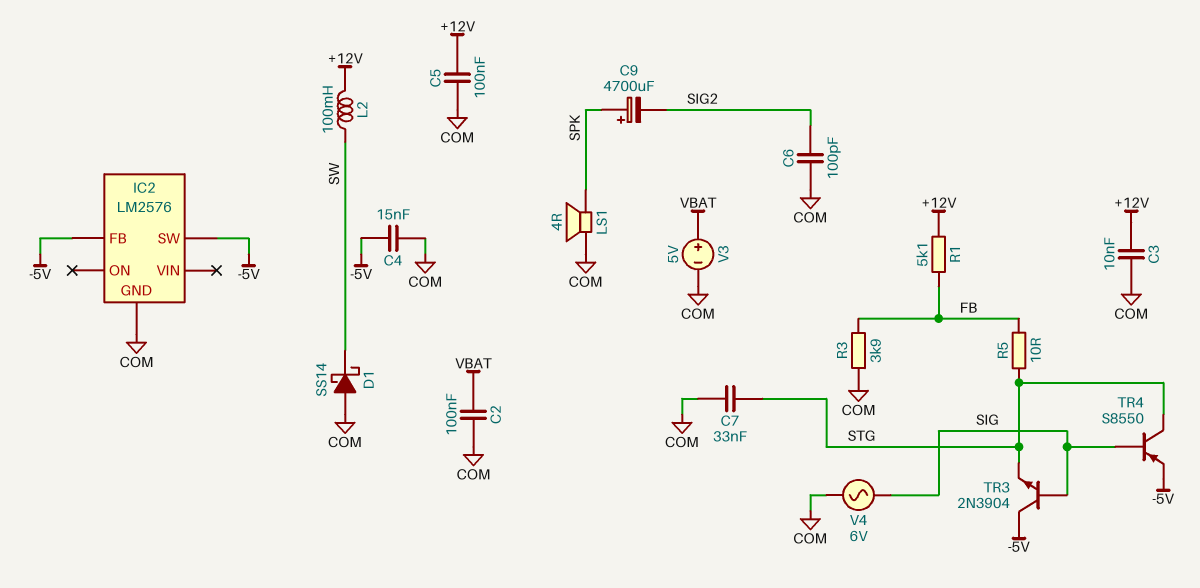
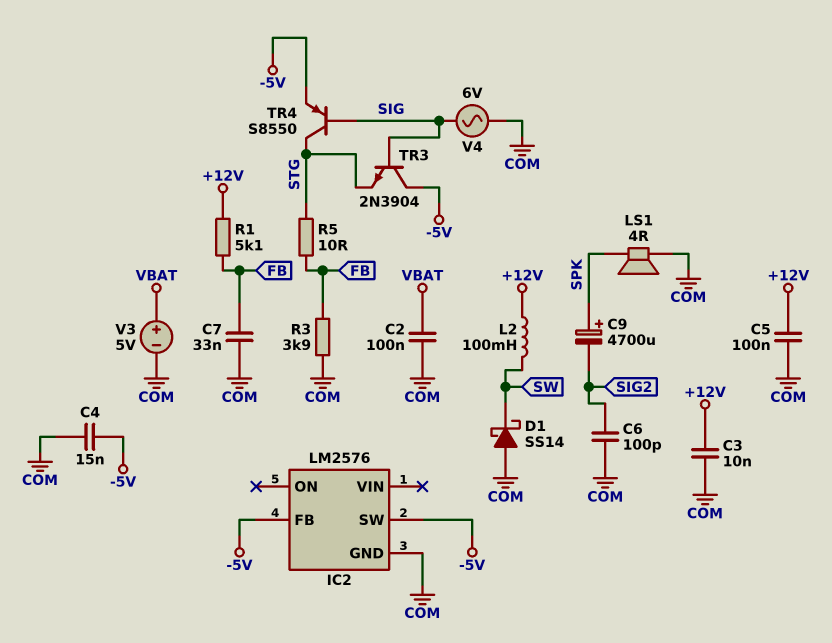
C7: 33nF (COM, STG) -> 33nF (COM, FB)

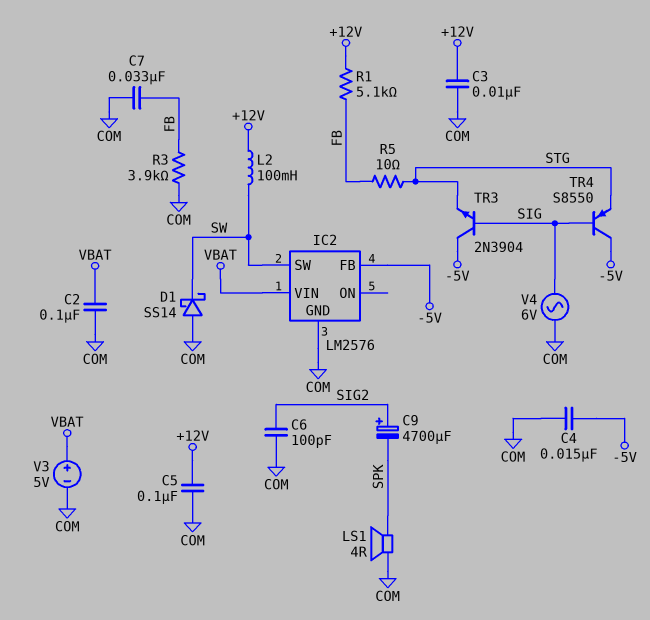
C9: 4700uF (plus SPK, minus SIG2) -> 4700uF (plus SIG2, minus SPK)
IC2 pin SW: -5V -> SW
IC2 pin VIN: none -> VBAT
TR4: PNP S8550 (B SIG, C STG, E -5V) -> PNP S8550 (B SIG, C -5V, E STG)

